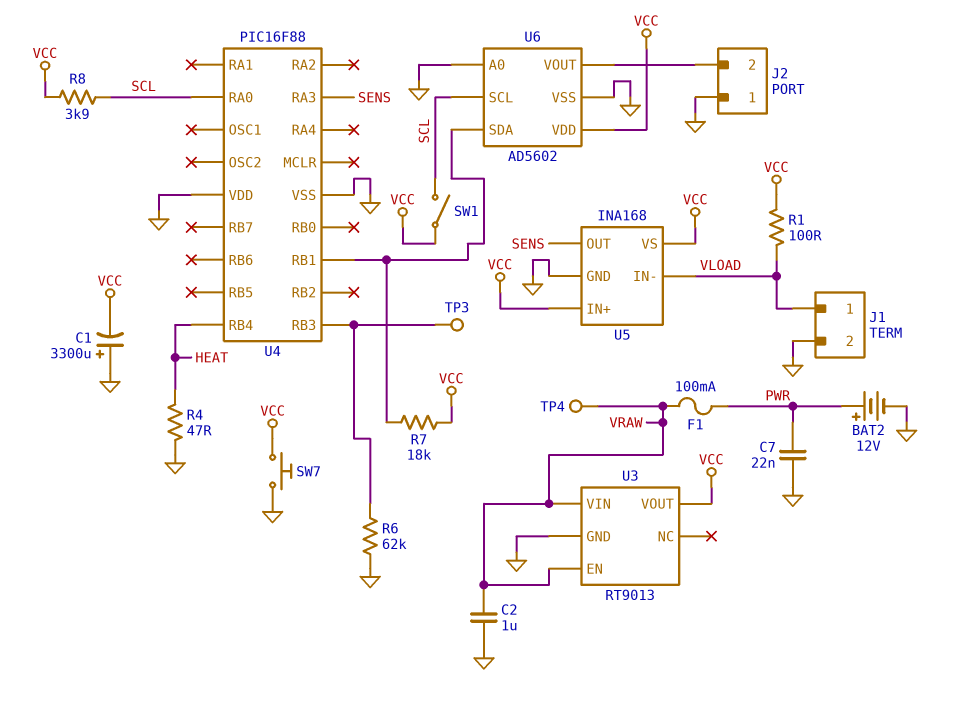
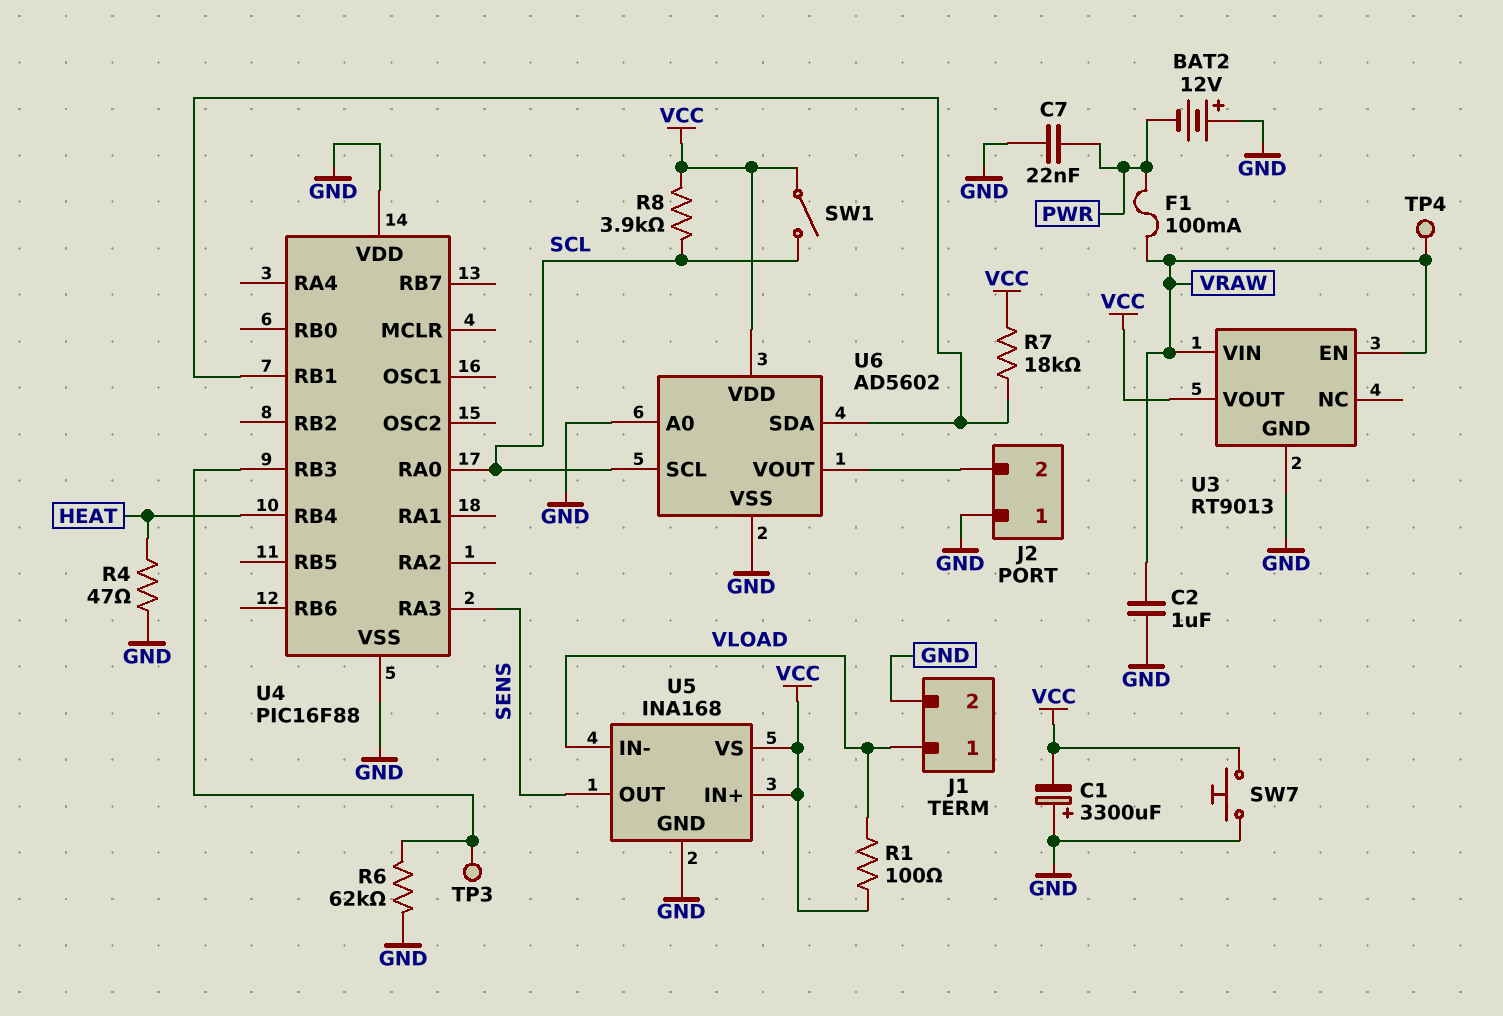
BAT2: 12V (plus PWR, minus GND) -> 12V (plus GND, minus PWR)

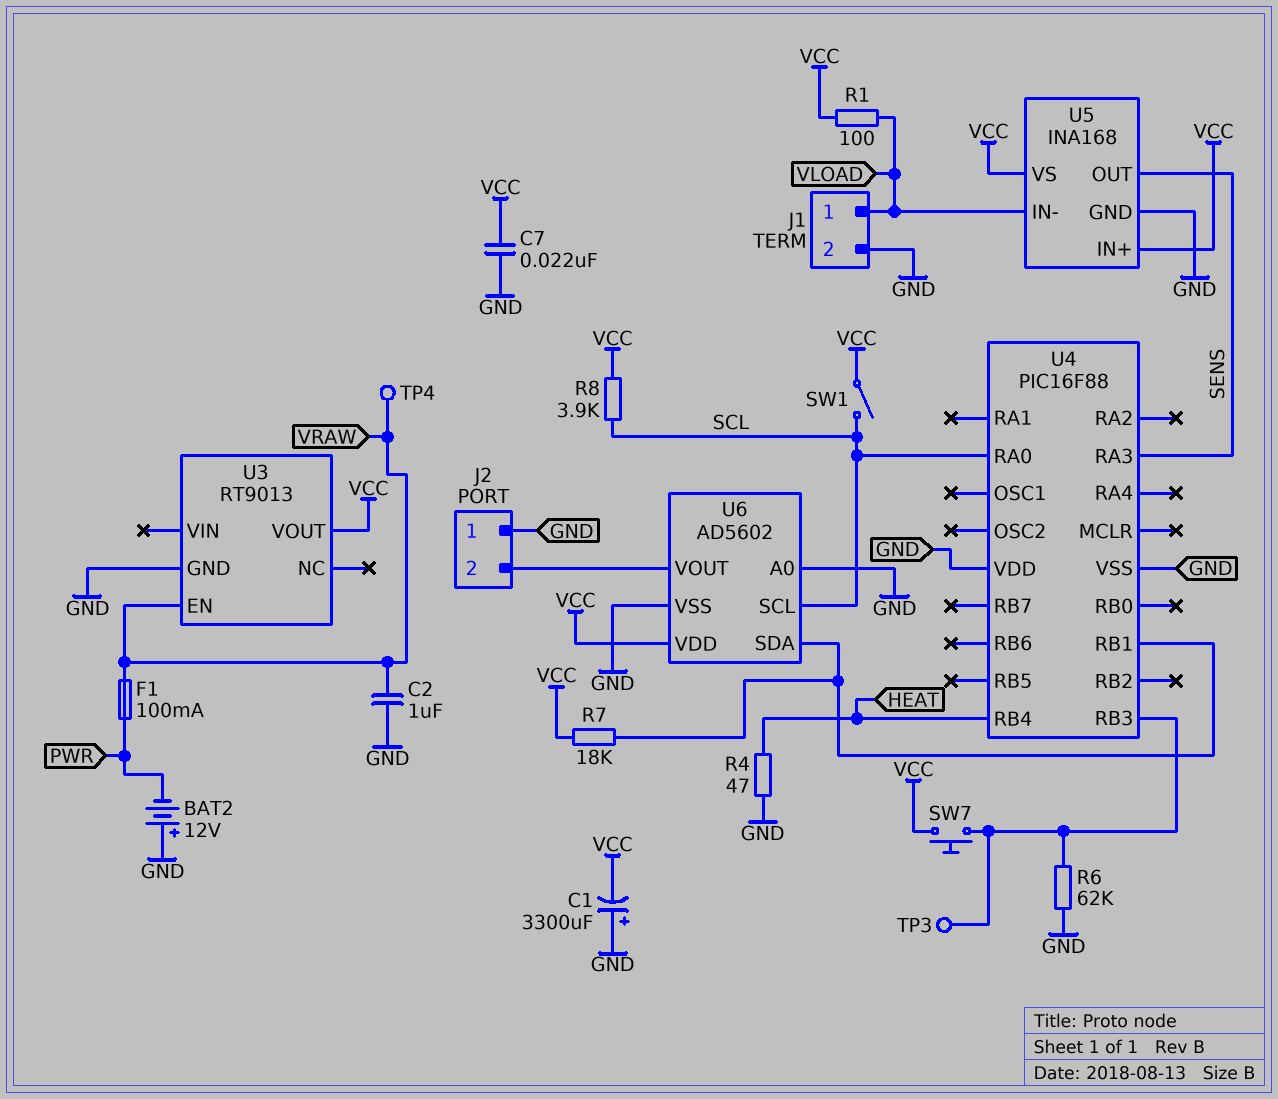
C7: 22nF (GND, PWR) -> 22nF (GND, VCC)
SW7: button (GND, VCC) -> button (U4/RB3, VCC)
U3 pin VIN: VRAW -> none

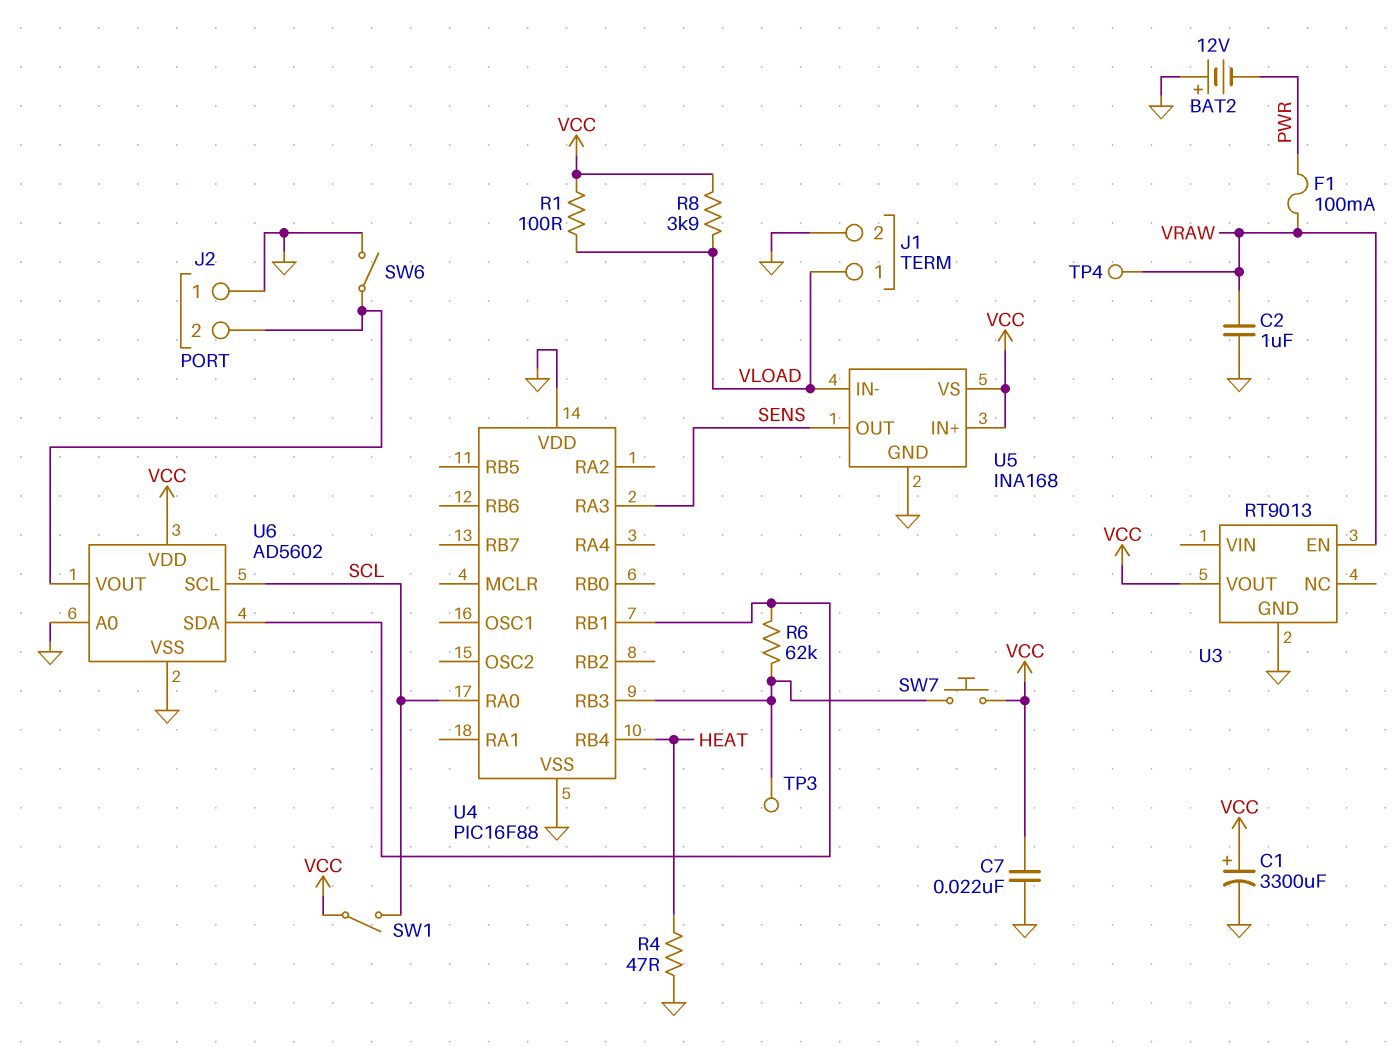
C1: 3300uF (plus GND, minus VCC) -> 3300uF (plus VCC, minus GND)
R6: 62k (GND, U4/RB3) -> 62k (U4/RB1, U4/RB3)
R7: 18k (U4/RB1, VCC) -> none
R8: 3.9k (SCL, VCC) -> 3.9k (VCC, VLOAD)
SW6: none -> switch (GND, J2/2)

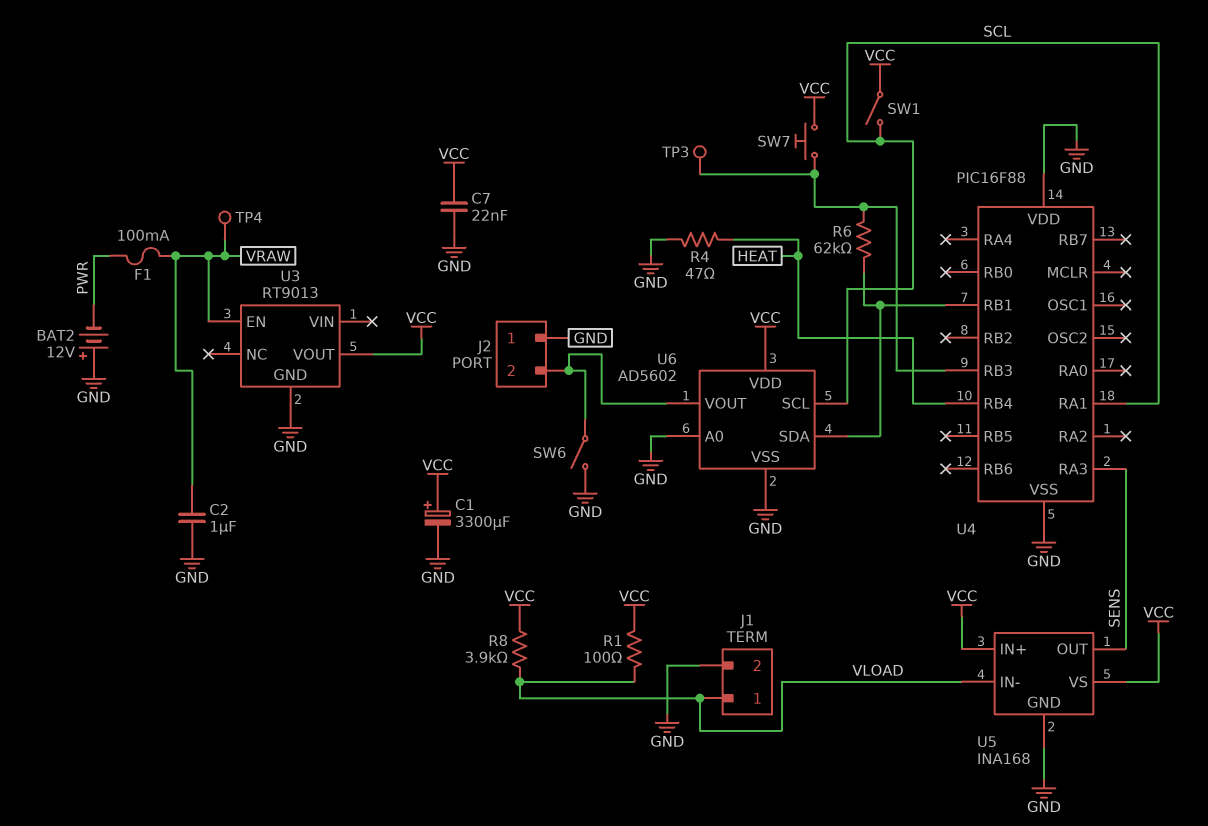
U4 pin RA0: SCL -> none
U4 pin RA1: none -> SCL

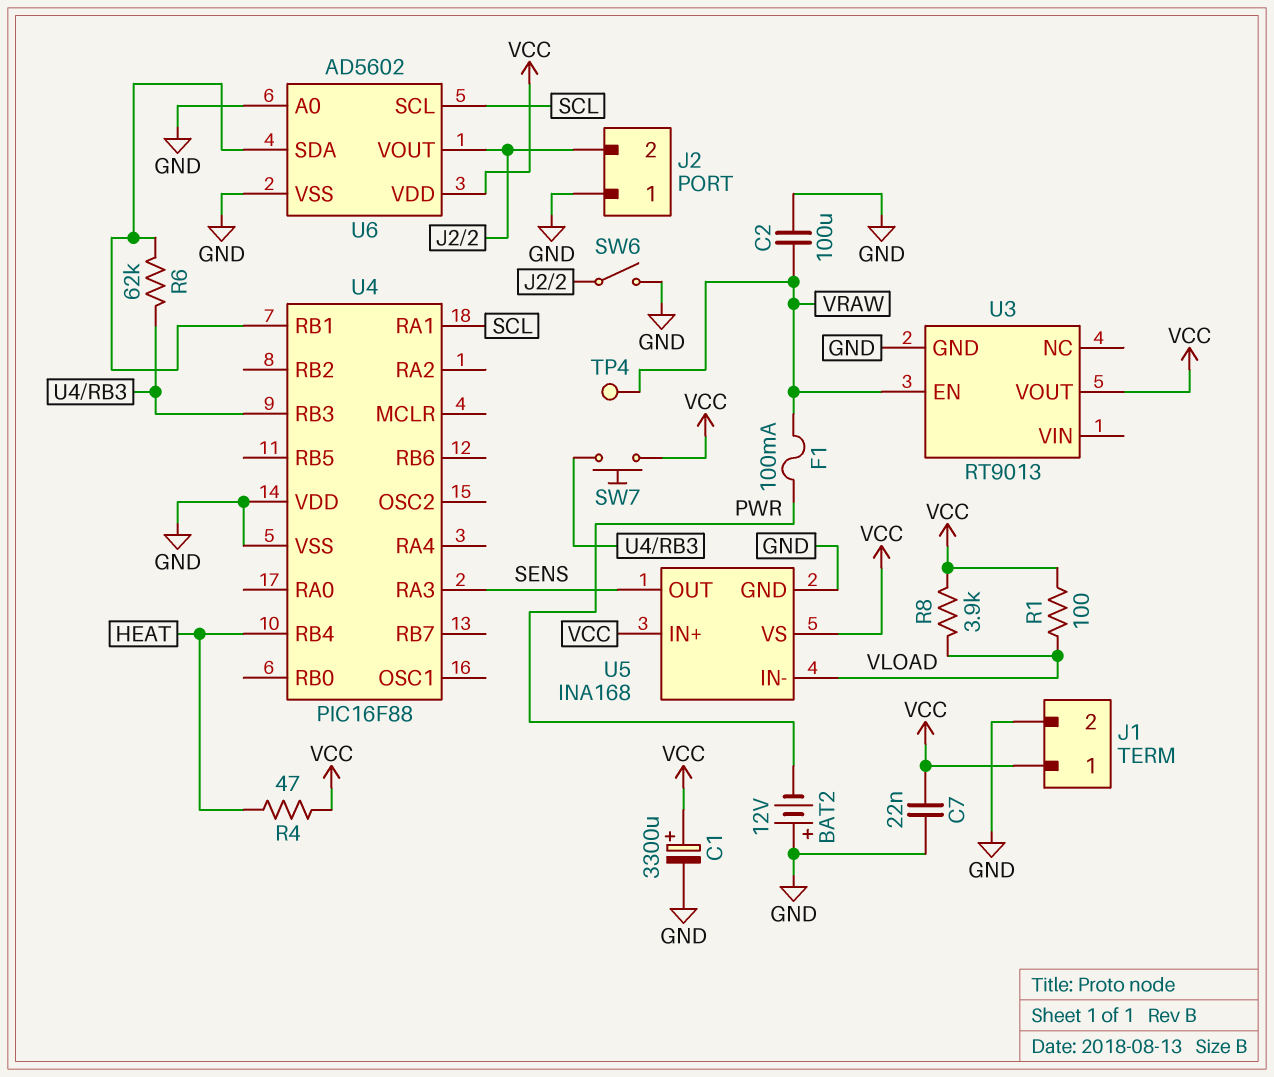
C2: 1uF (GND, VRAW) -> 100uF (GND, VRAW)
J1 pin 1: VLOAD -> VCC
R4: 47 (GND, HEAT) -> 47 (HEAT, VCC)
SW1: switch (SCL, VCC) -> none
TP3: test point (U4/RB3) -> none

